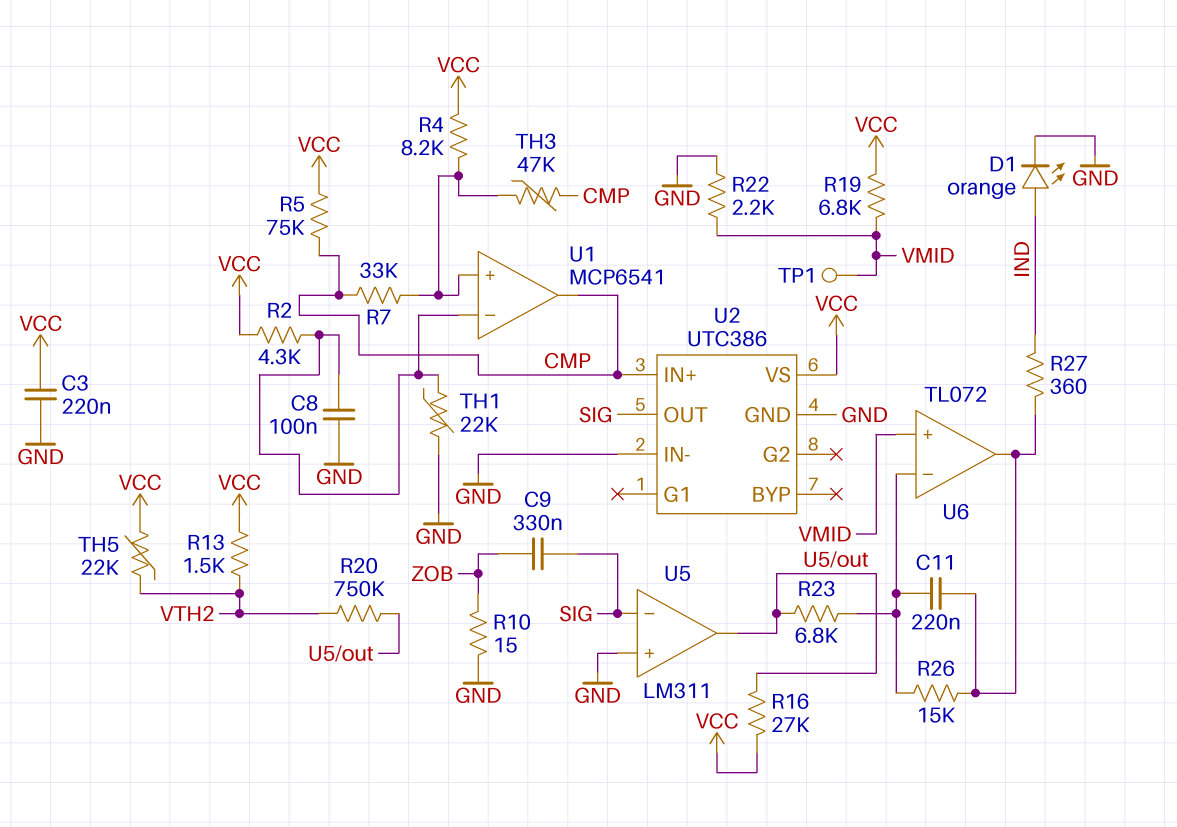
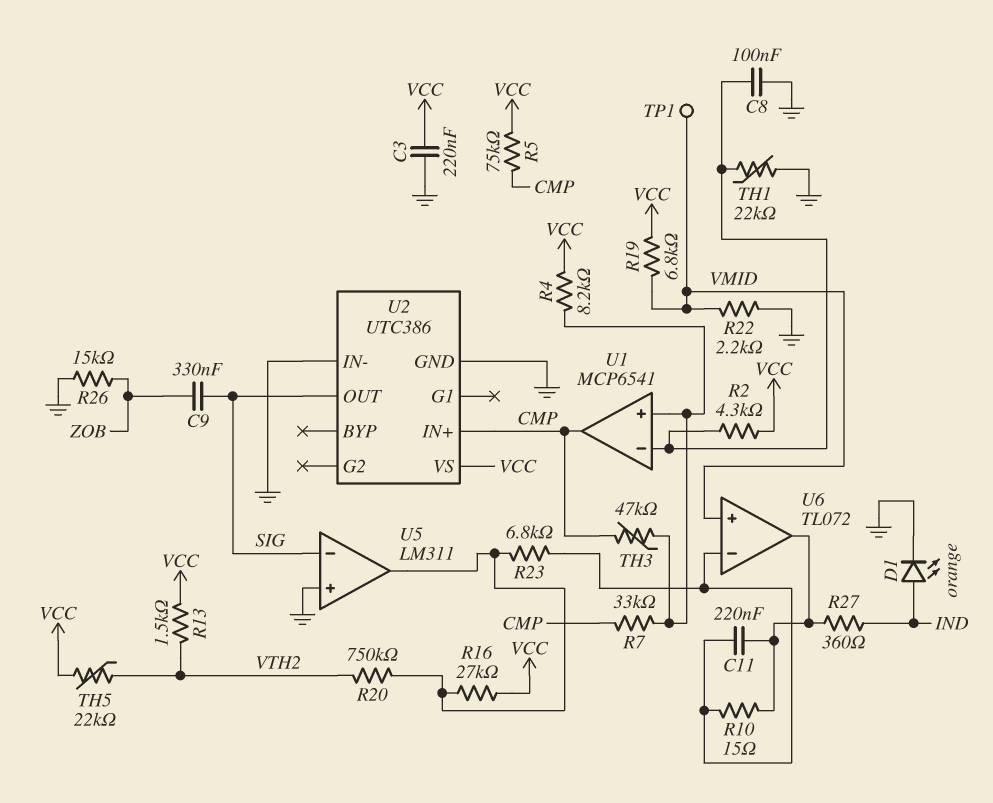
R10: 15 (GND, ZOB) -> 15 (U6/in-, U6/out)
R26: 15k (U6/in-, U6/out) -> 15k (GND, ZOB)

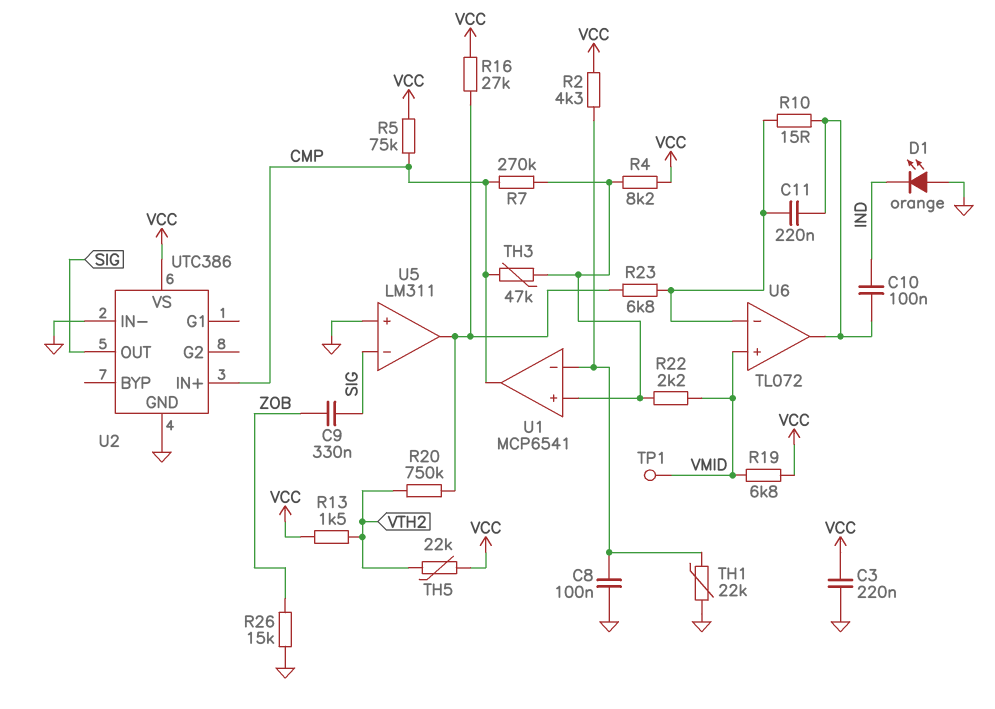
C10: none -> 100nF (IND, U6/out)
D1: LED orange (A IND, K GND) -> LED orange (A GND, K IND)
R7: 33k (CMP, U1/in+) -> 270k (CMP, U1/in+)
R22: 2.2k (GND, VMID) -> 2.2k (U1/in+, VMID)
R27: 360 (IND, U6/out) -> none

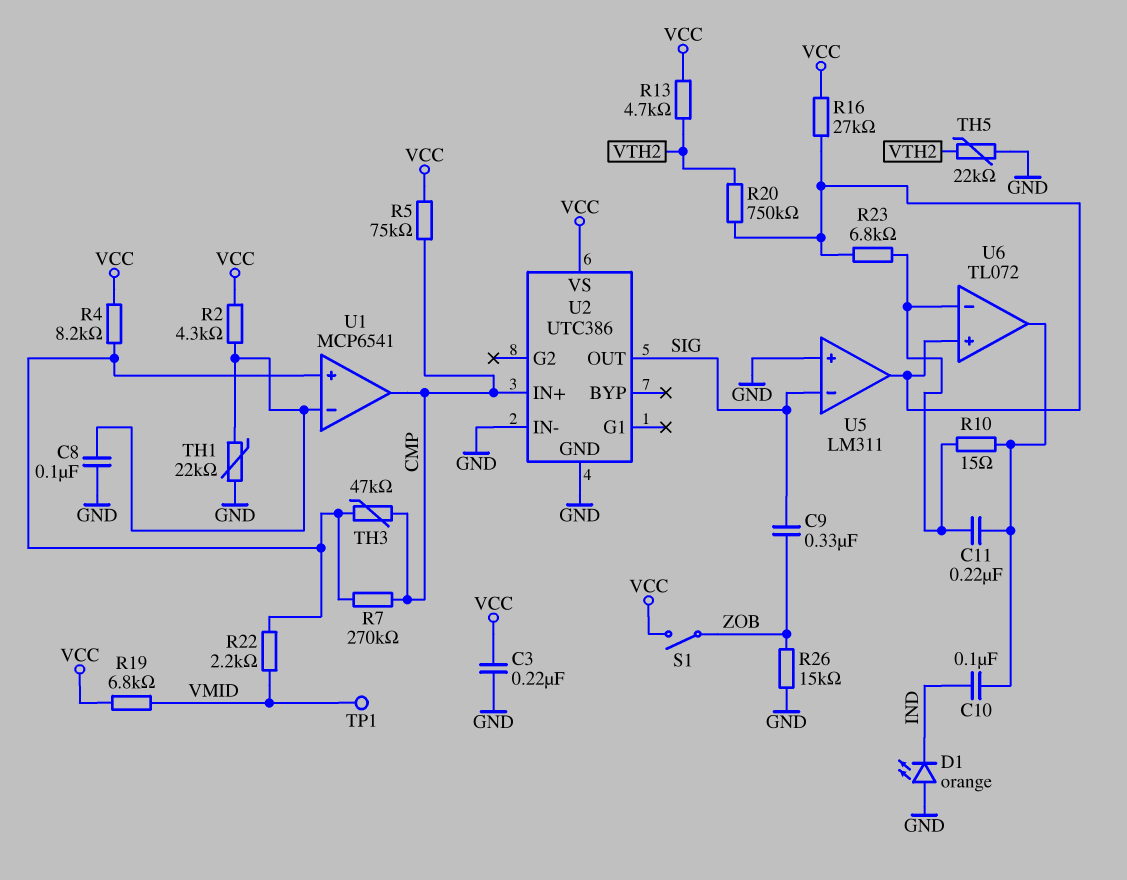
R13: 1.5k (VCC, VTH2) -> 4.7k (VCC, VTH2)
S1: none -> switch (VCC, ZOB)
TH5: 22k (VCC, VTH2) -> 22k (GND, VTH2)
U6 pin in+: VMID -> U5/out

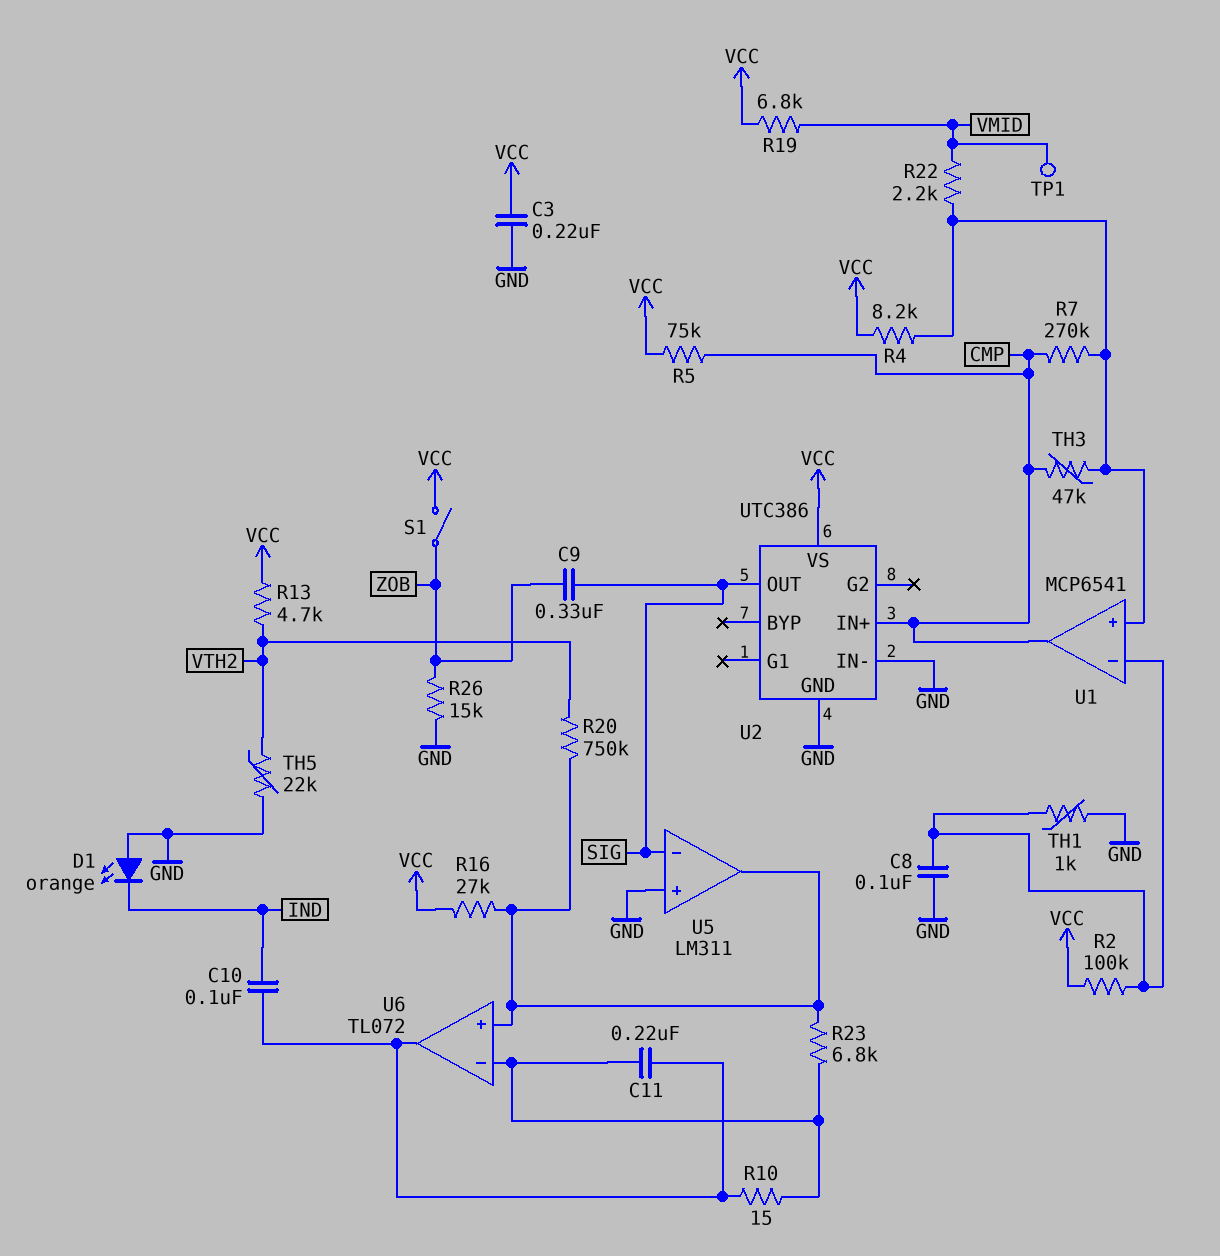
R2: 4.3k (U1/in-, VCC) -> 100k (U1/in-, VCC)
TH1: 22k (GND, U1/in-) -> 1k (GND, U1/in-)

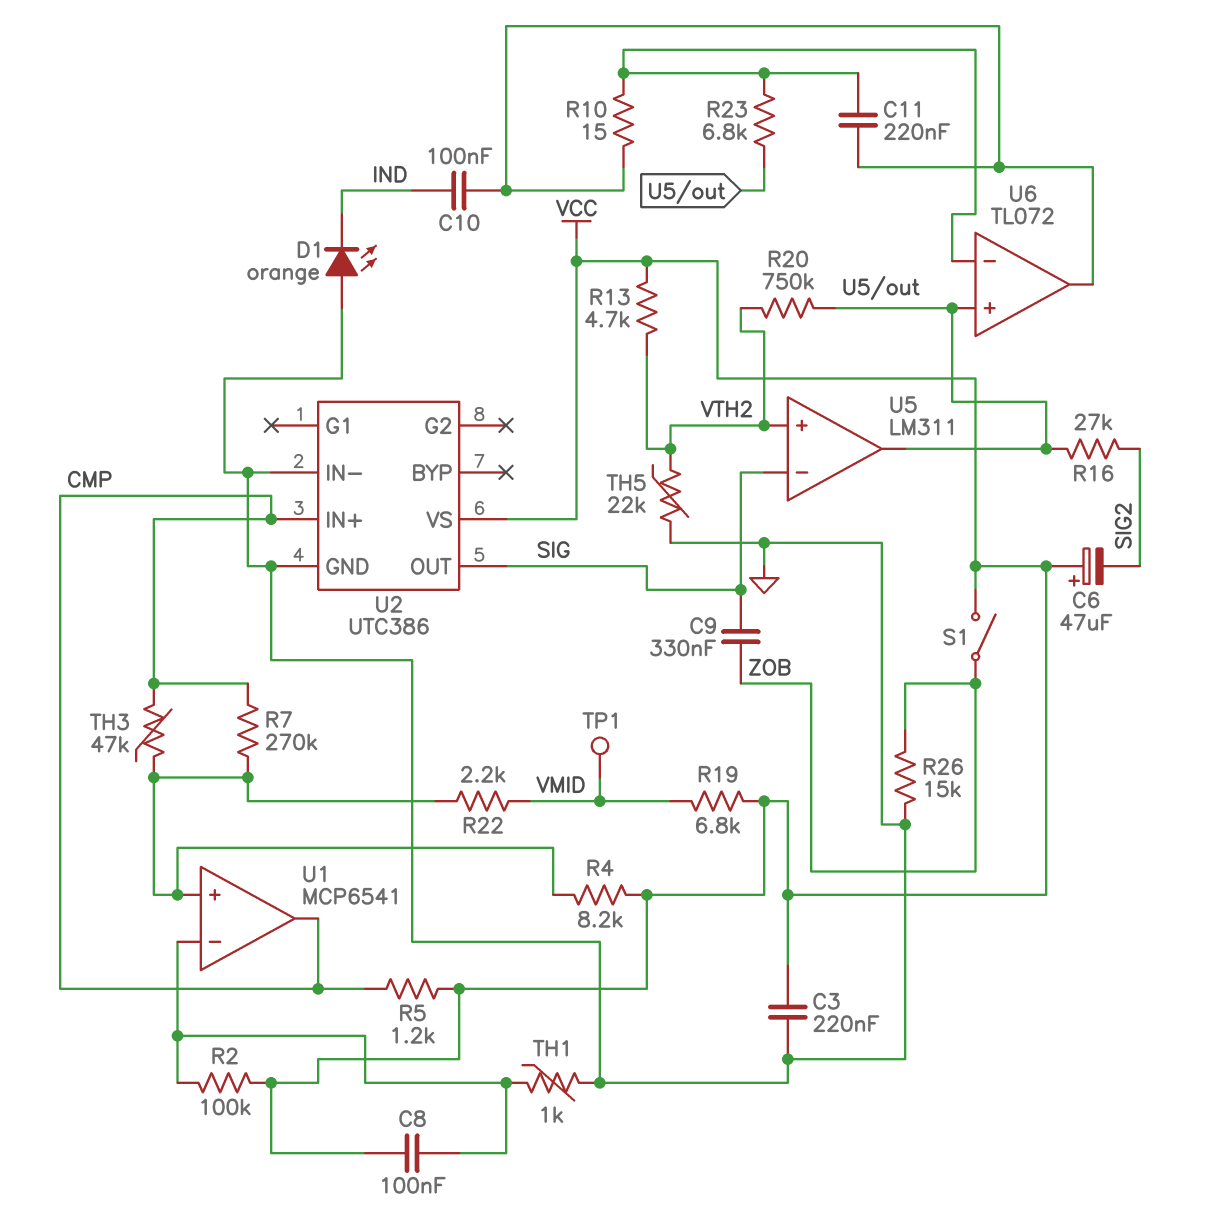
C6: none -> 47uF (plus VCC, minus SIG2)
C8: 100nF (GND, U1/in-) -> 100nF (U1/in-, VCC)
R5: 75k (CMP, VCC) -> 1.2k (CMP, VCC)
R16: 27k (U5/out, VCC) -> 27k (SIG2, U5/out)
U5 pin in+: GND -> VTH2

